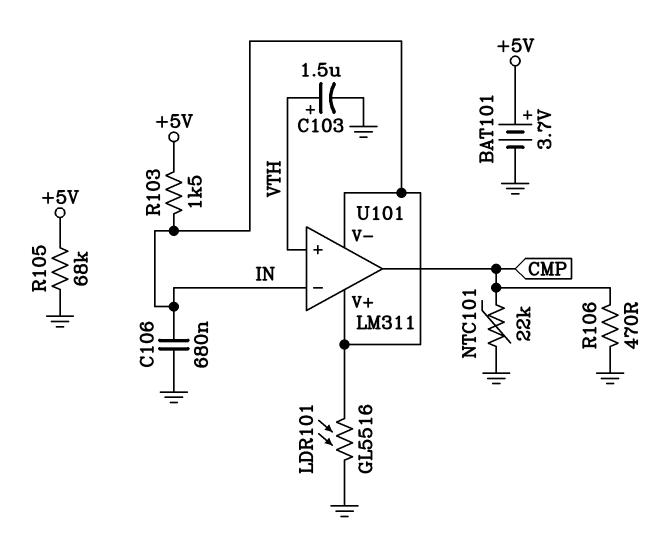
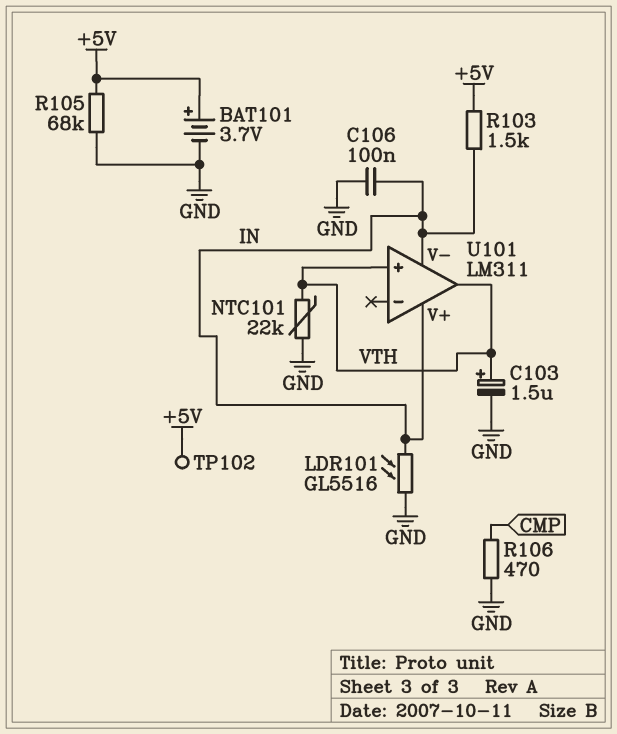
C106: 680nF (GND, IN) -> 100nF (GND, IN)
NTC101: 22k (CMP, GND) -> 22k (GND, VTH)
TP102: none -> test point (+5V)
U101 pin in-: IN -> none
U101 pin out: CMP -> VTH

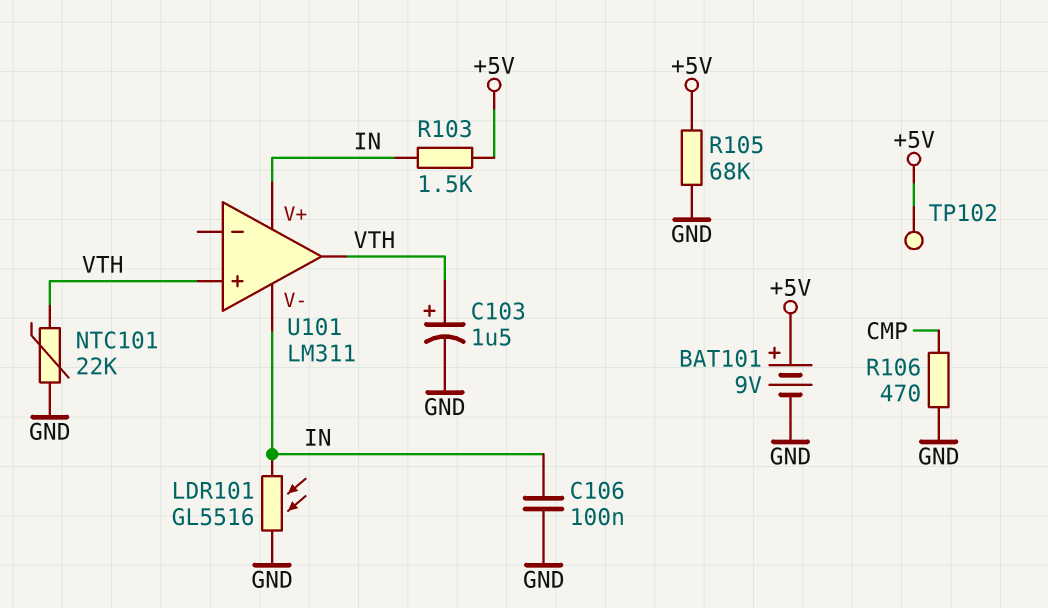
BAT101: 3.7V (plus +5V, minus GND) -> 9V (plus +5V, minus GND)

